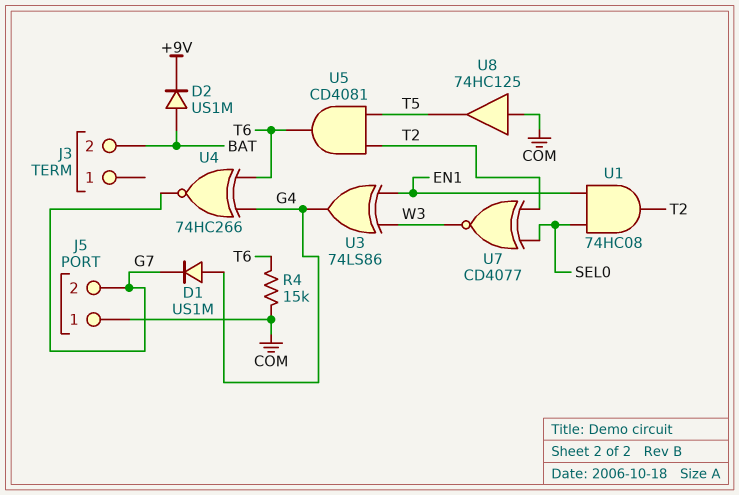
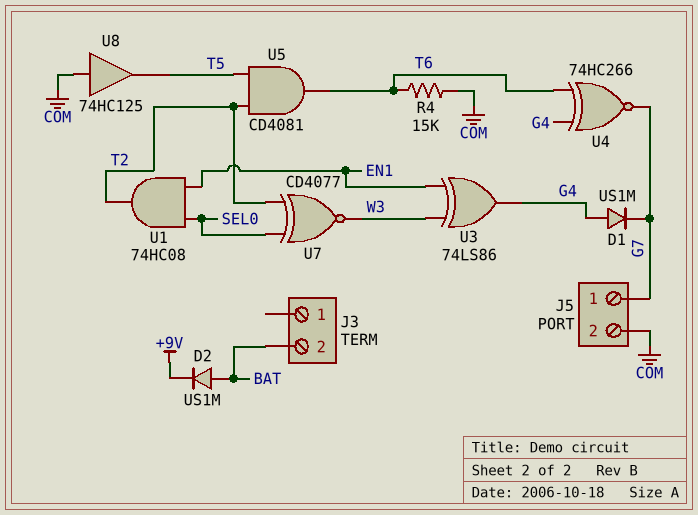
J5 pin 1: COM -> G7
J5 pin 2: G7 -> COM

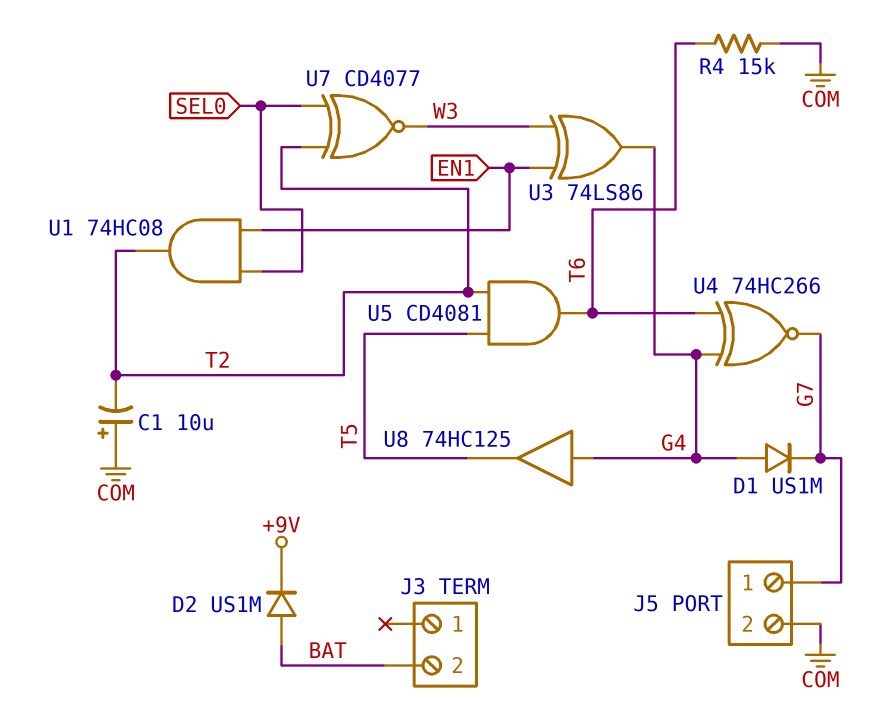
C1: none -> 10uF (plus COM, minus T2)
U8: buffer 74HC125 (in COM, out T5) -> buffer 74HC125 (in G4, out T5)

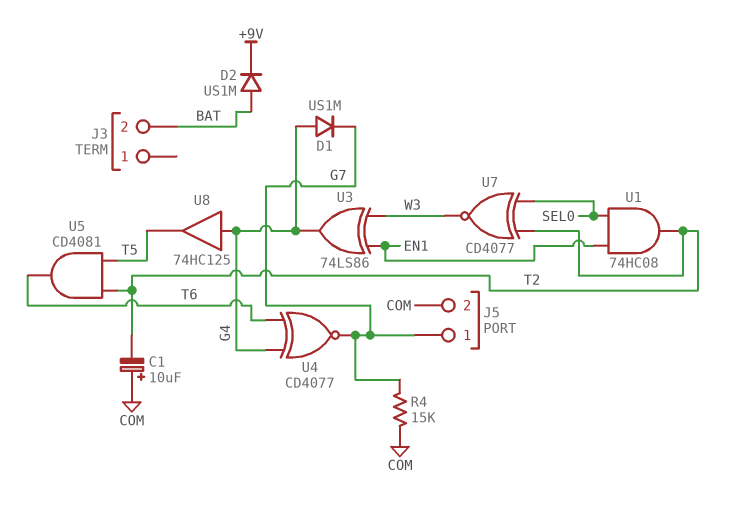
R4: 15k (COM, T6) -> 15k (COM, G7)
U4: XNOR 74HC266 (in G4, in T6, out G7) -> XNOR CD4077 (in G4, in T6, out G7)

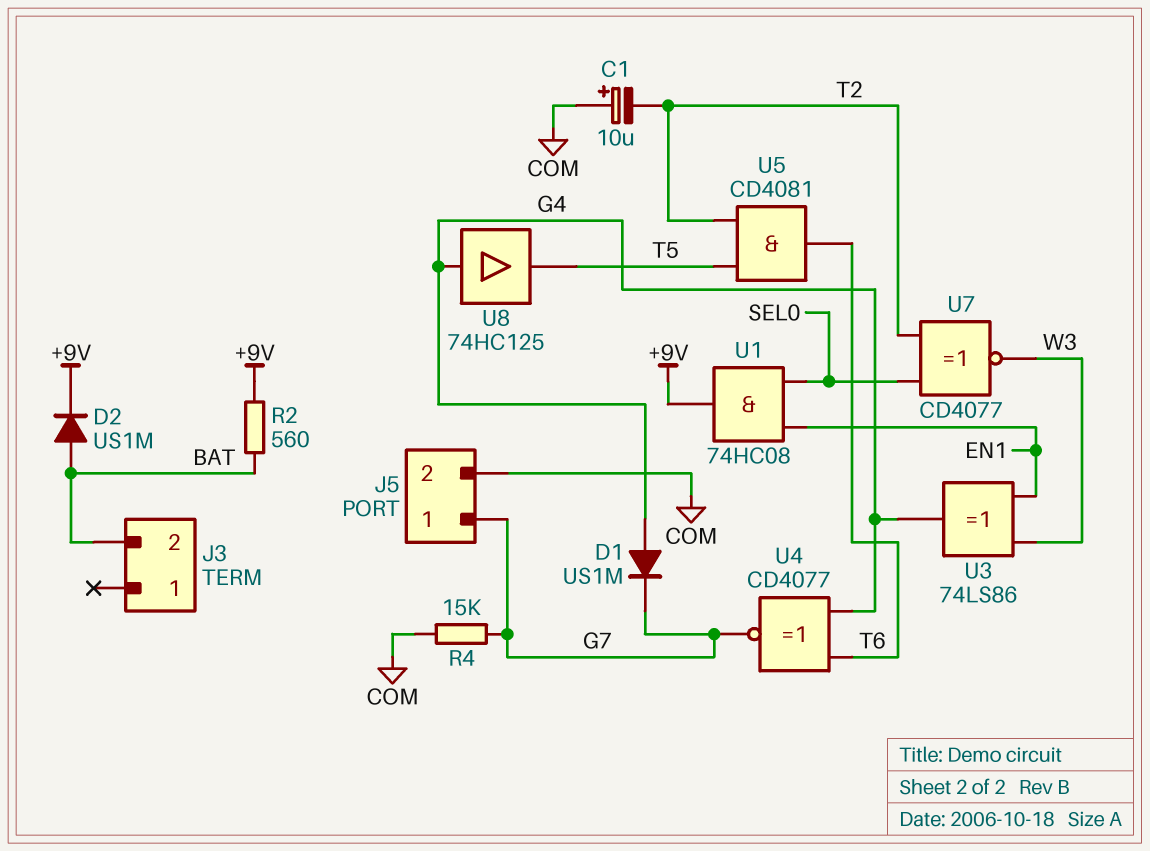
R2: none -> 560 (+9V, BAT)
U1: AND 74HC08 (in EN1, in SEL0, out T2) -> AND 74HC08 (in EN1, in SEL0, out +9V)

